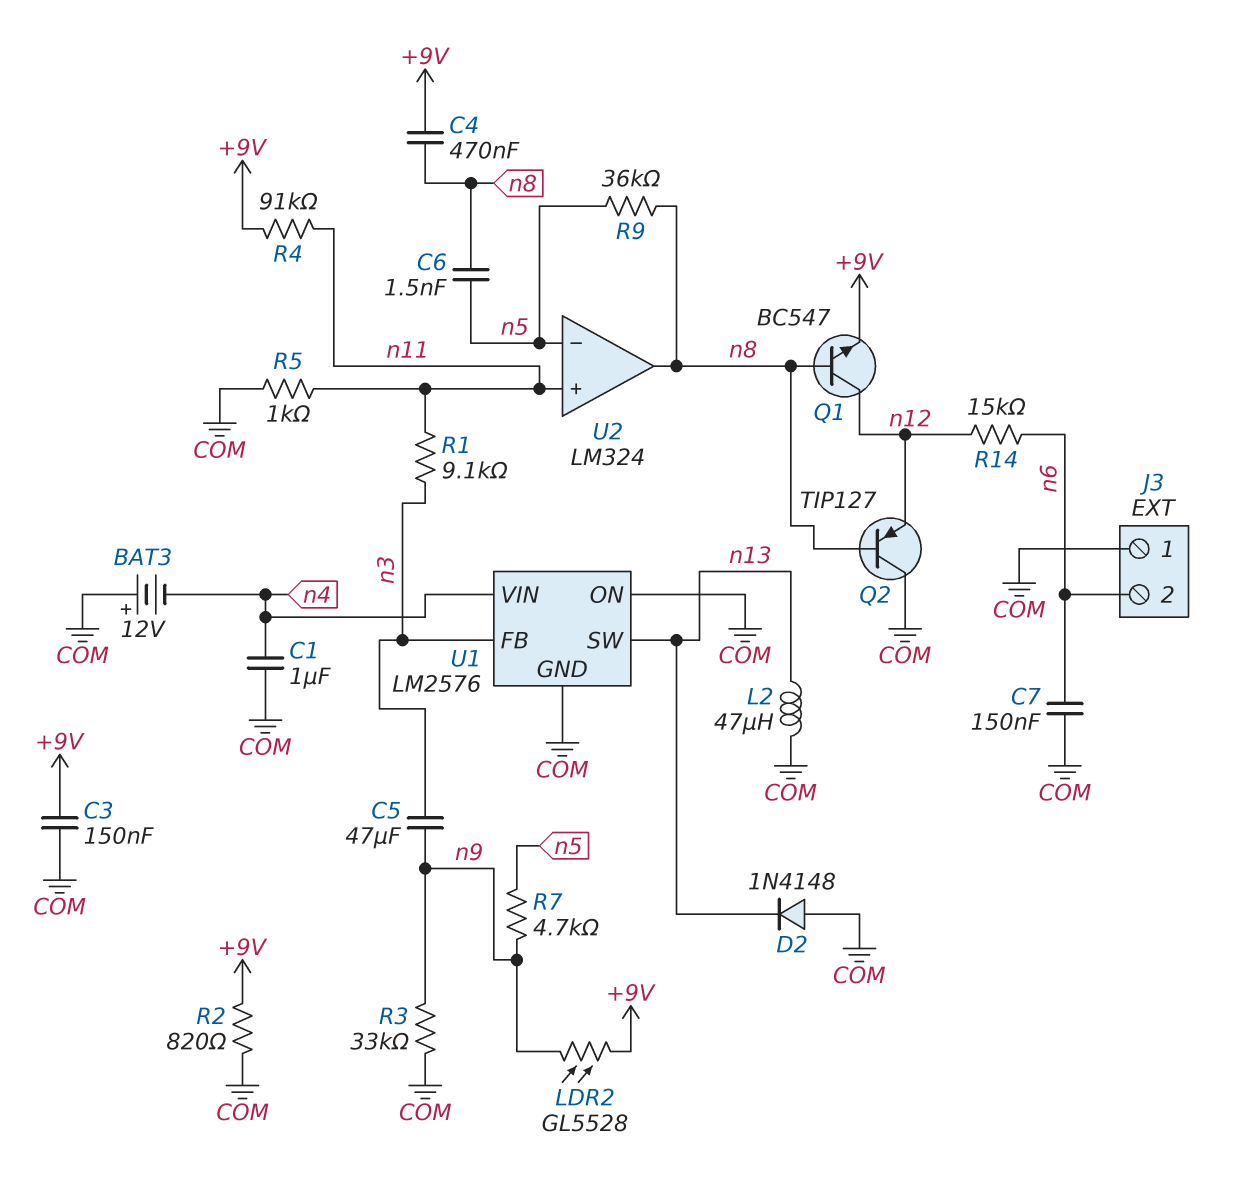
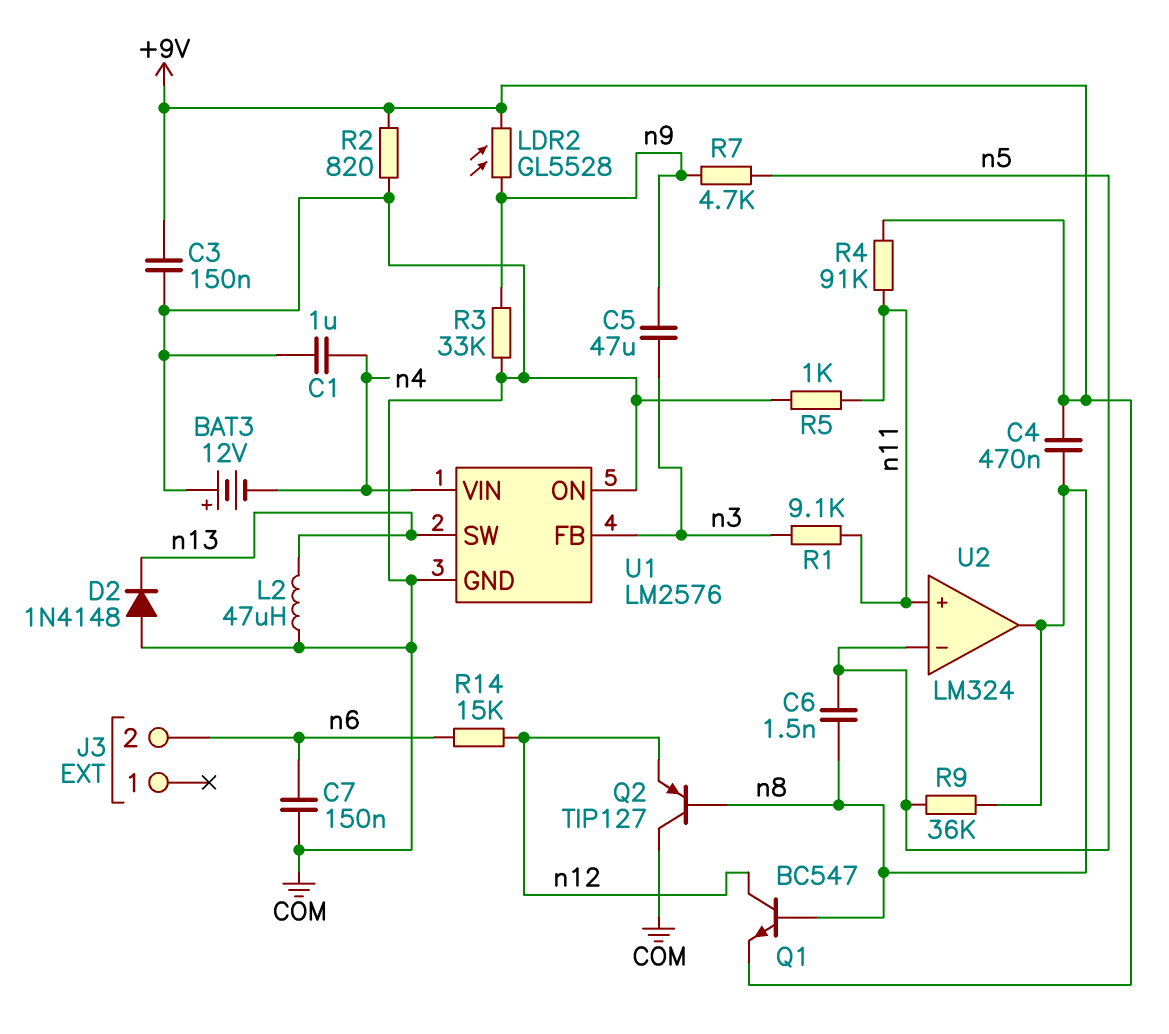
J3 pin 1: COM -> none

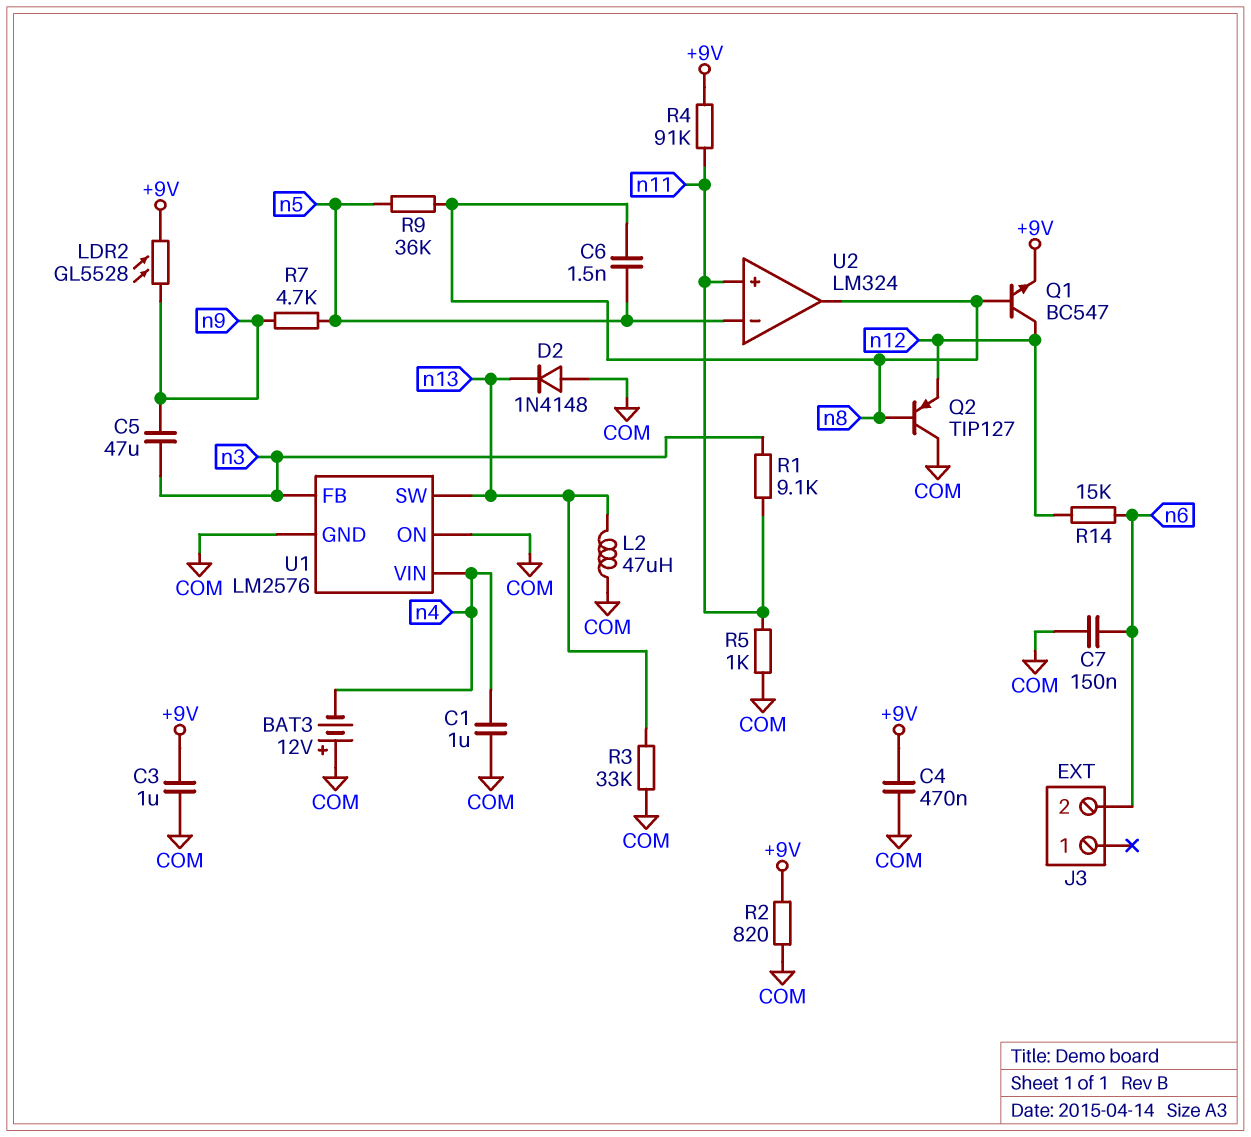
C3: 150nF (+9V, COM) -> 1uF (+9V, COM)
C4: 470nF (+9V, n8) -> 470nF (+9V, COM)
R3: 33k (COM, n9) -> 33k (COM, n13)

